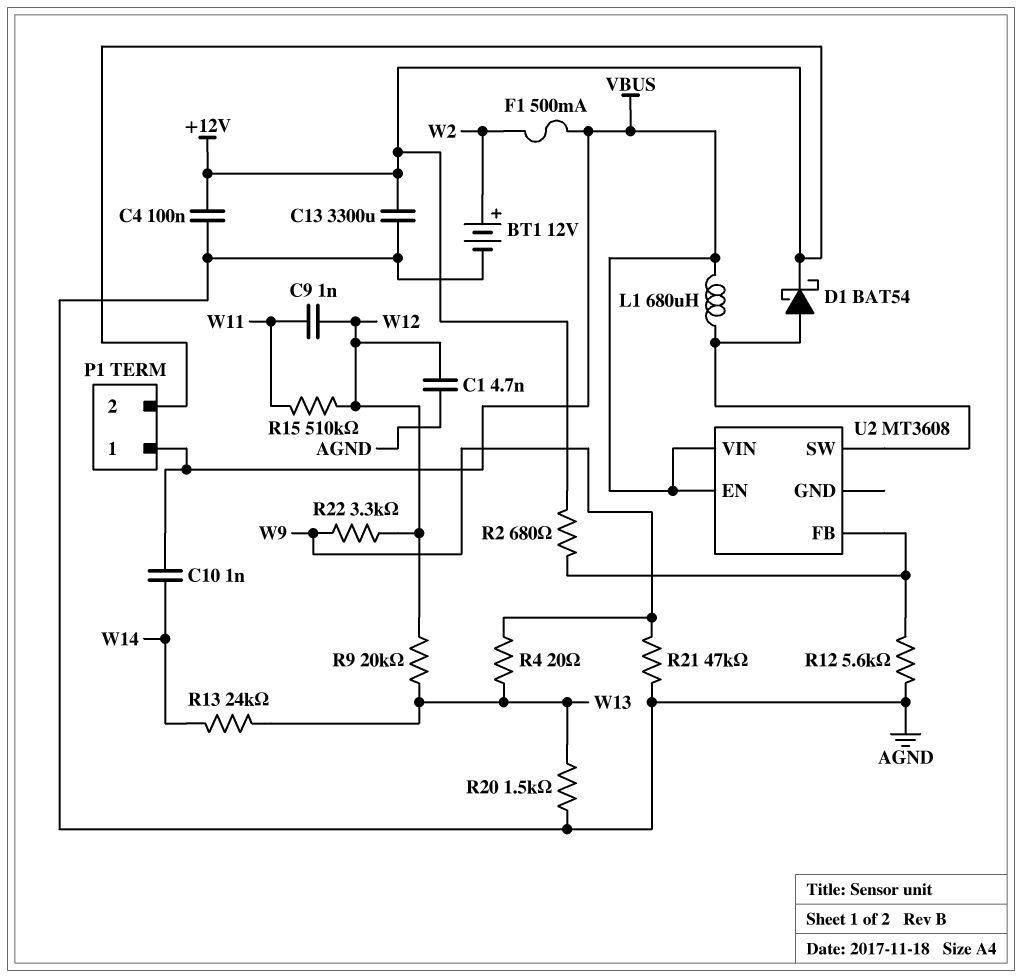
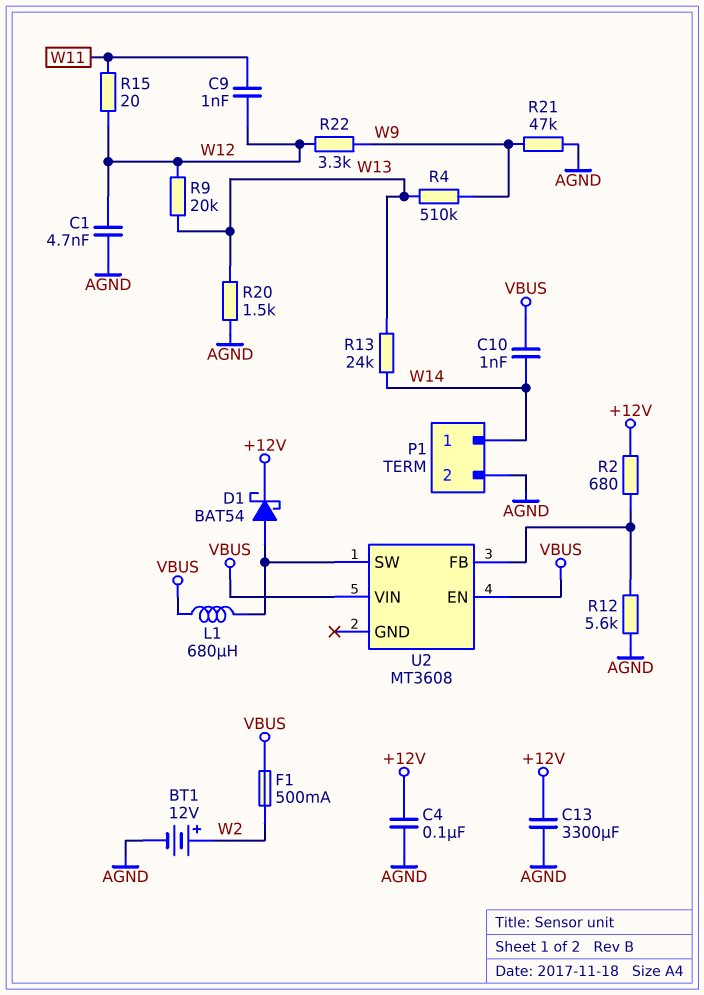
P1 pin 1: VBUS -> W14
P1 pin 2: +12V -> AGND
R4: 20 (W9, W13) -> 510k (W9, W13)
R15: 510k (W11, W12) -> 20 (W11, W12)

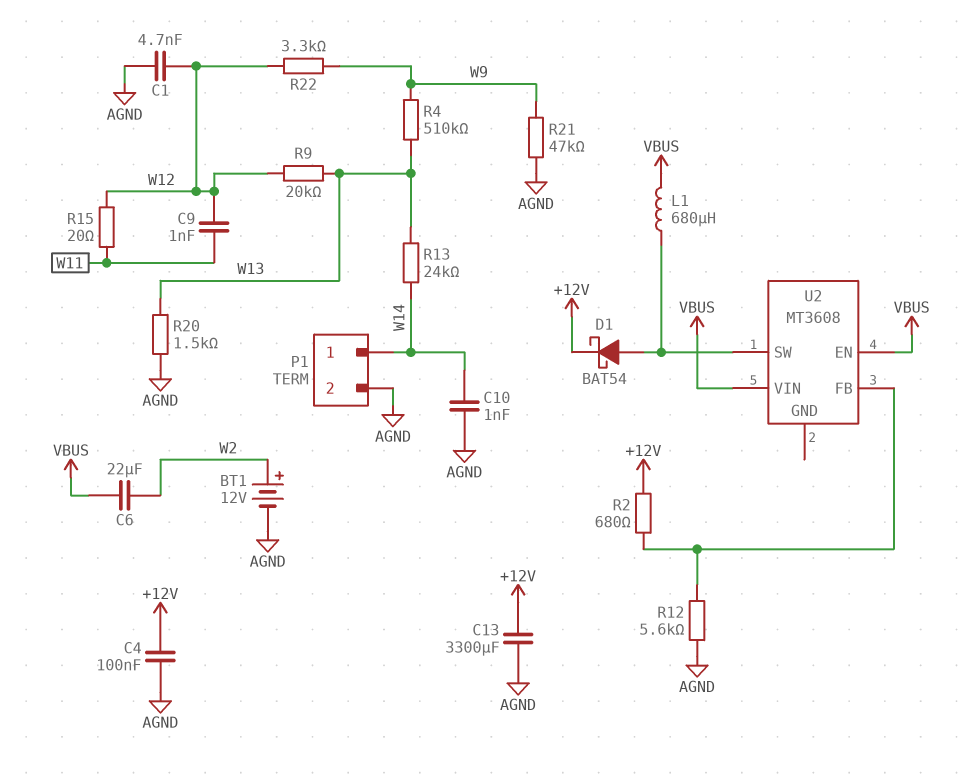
C6: none -> 22uF (VBUS, W2)
C10: 1nF (VBUS, W14) -> 1nF (AGND, W14)
F1: 500mA (VBUS, W2) -> none

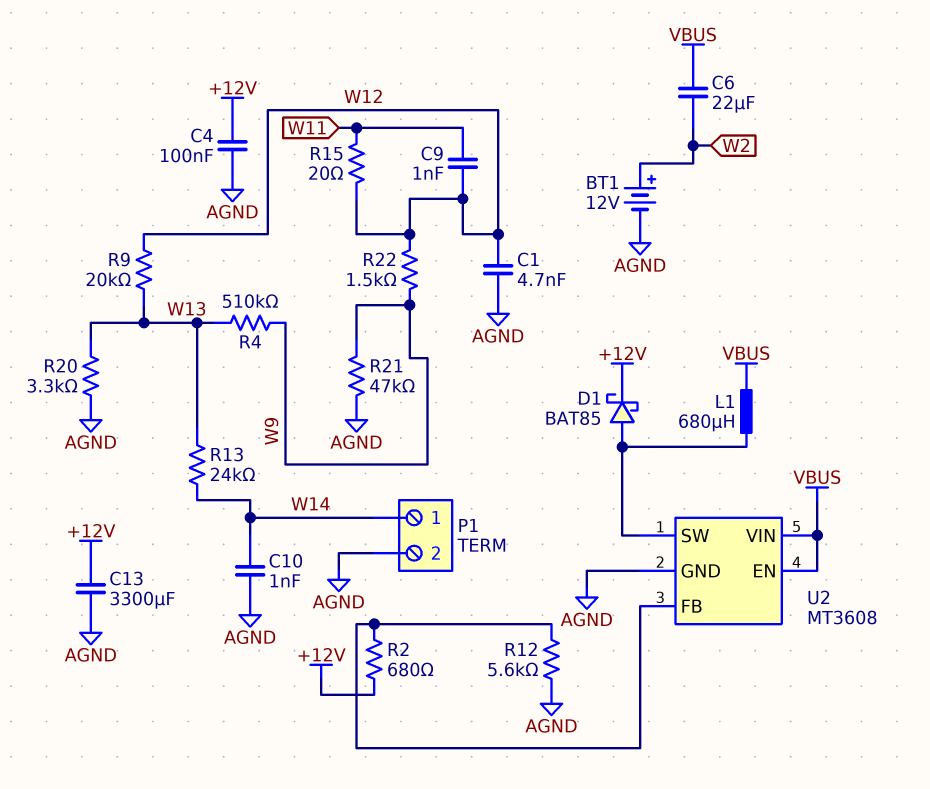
D1: schottky BAT54 (A U2/SW, K +12V) -> schottky BAT85 (A U2/SW, K +12V)
R20: 1.5k (AGND, W13) -> 3.3k (AGND, W13)
R22: 3.3k (W9, W12) -> 1.5k (W9, W12)
U2 pin GND: none -> AGND

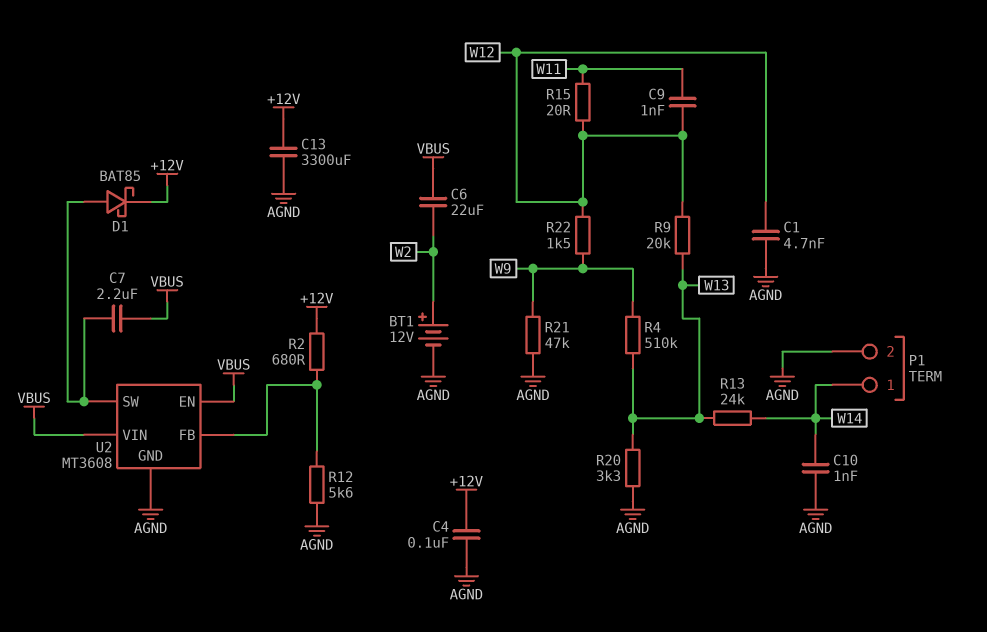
C7: none -> 2.2uF (U2/SW, VBUS)
L1: 680uH (U2/SW, VBUS) -> none

